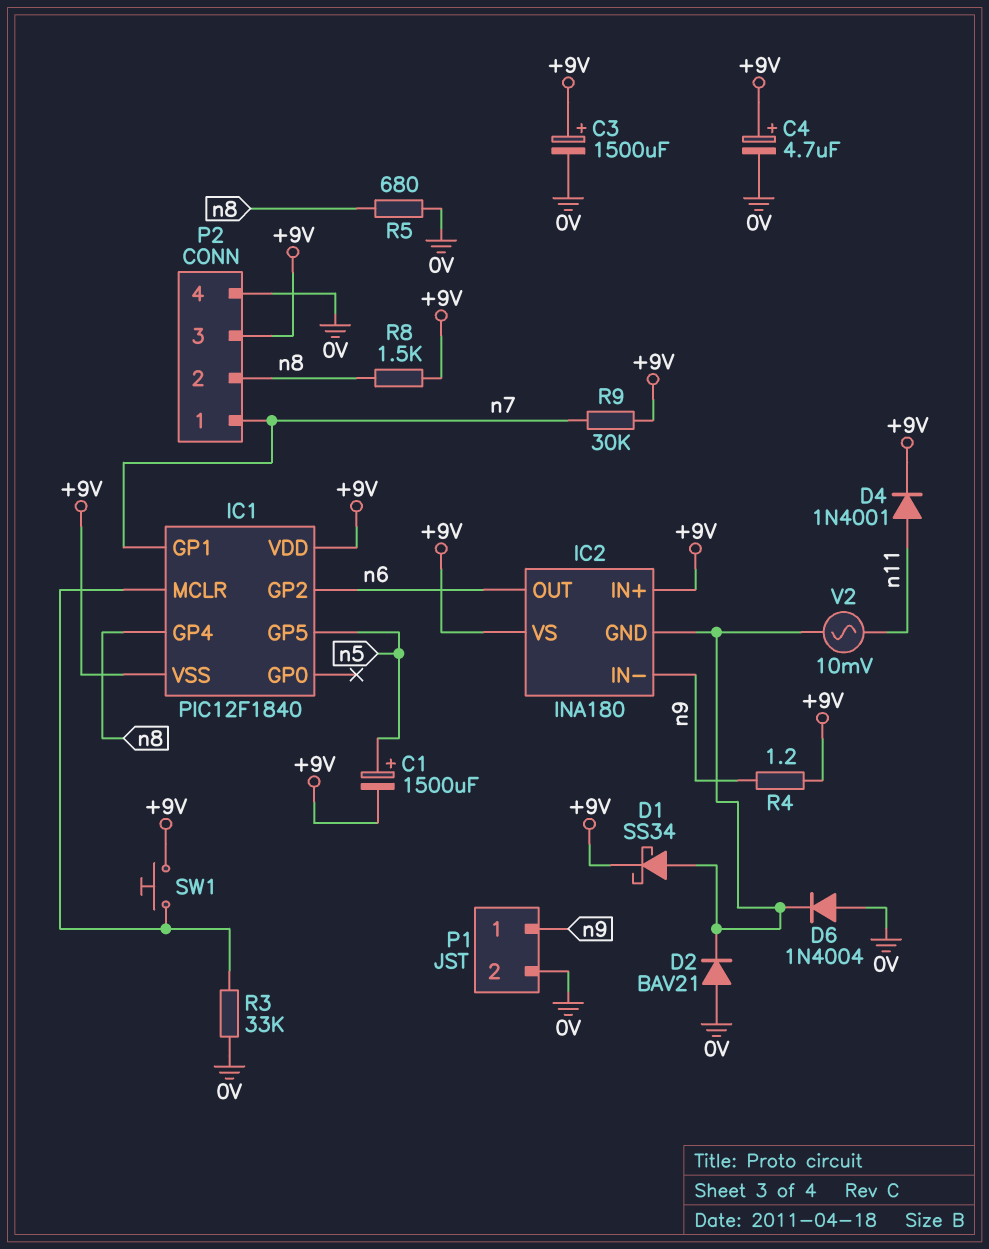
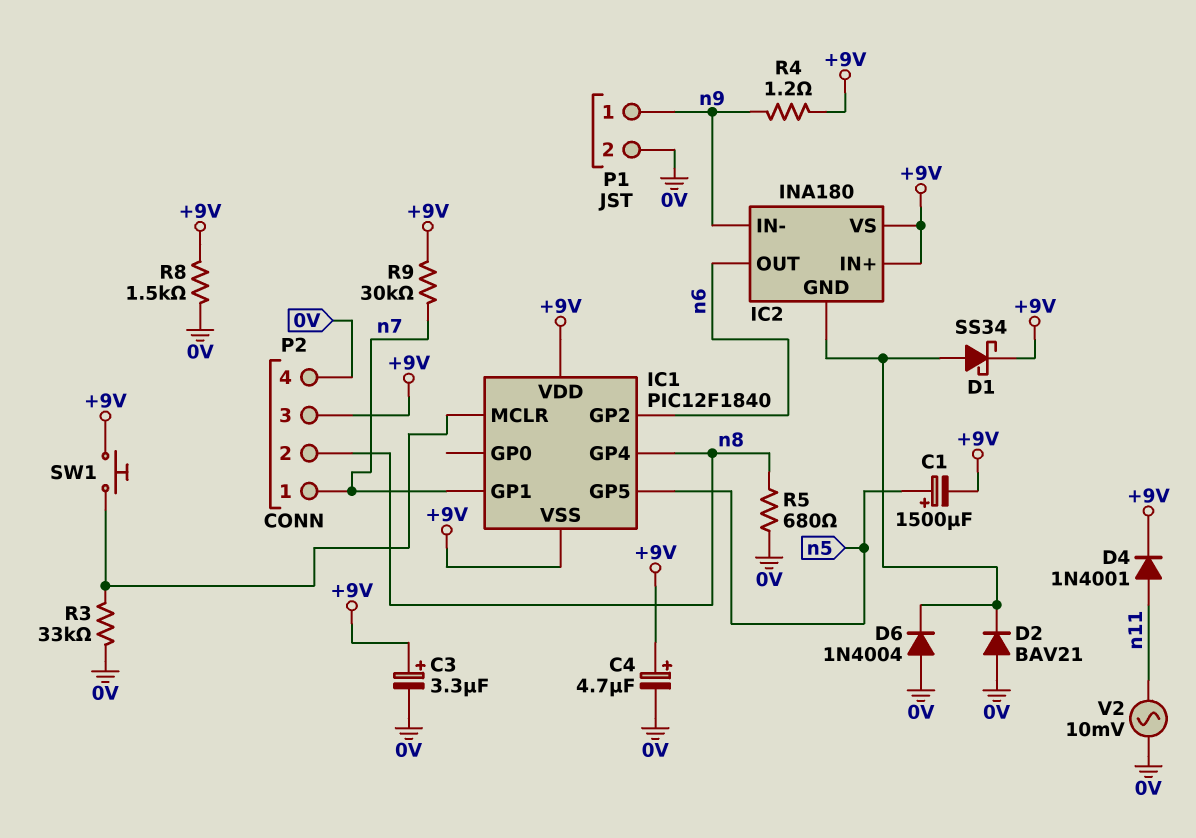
C3: 1500uF (plus +9V, minus 0V) -> 3.3uF (plus +9V, minus 0V)
R8: 1.5k (+9V, n8) -> 1.5k (+9V, 0V)
V2: AC 10mV (IC2/GND, n11) -> AC 10mV (0V, n11)

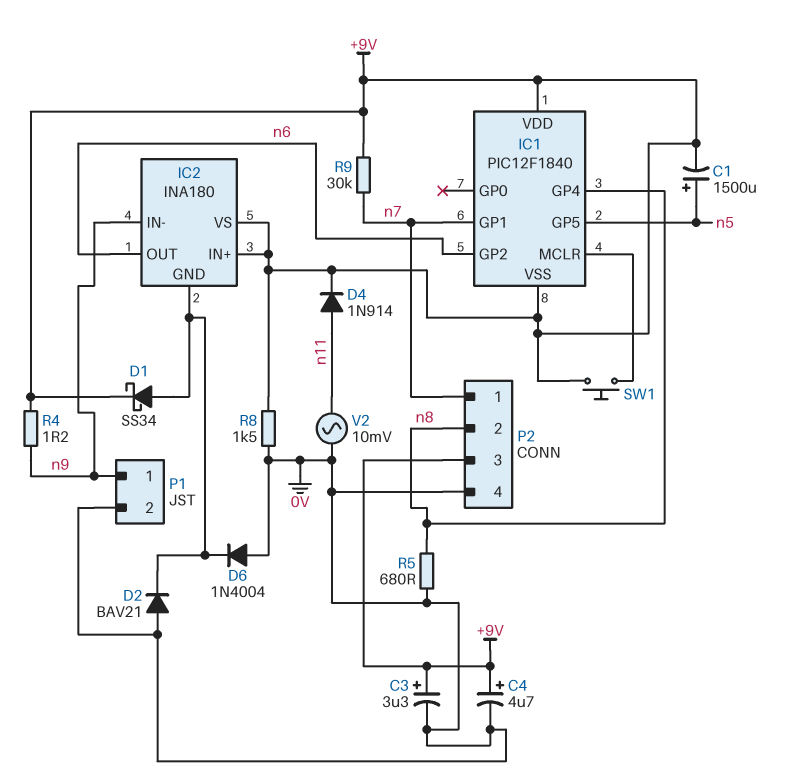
D4: diode 1N4001 (A n11, K +9V) -> diode 1N914 (A n11, K +9V)
R3: 33k (0V, IC1/MCLR) -> none

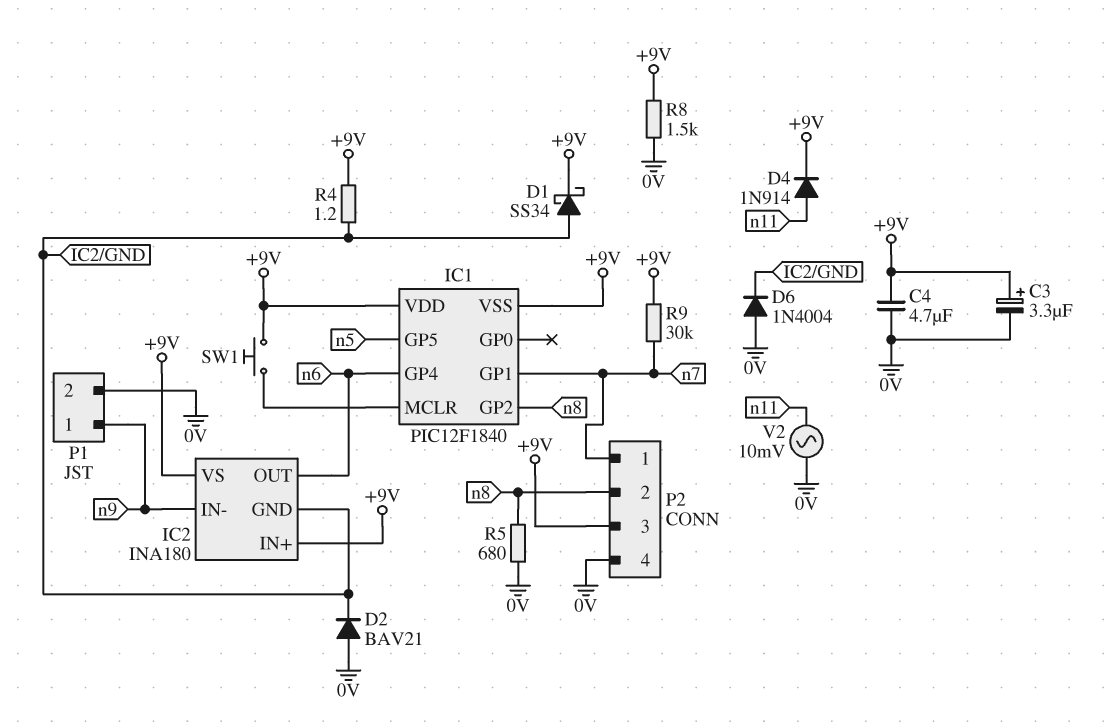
C1: 1500uF (plus n5, minus +9V) -> none
C4: 4.7uF (plus +9V, minus 0V) -> 4.7uF (+9V, 0V)
IC1 pin GP2: n6 -> n8
IC1 pin GP4: n8 -> n6
R4: 1.2 (+9V, n9) -> 1.2 (+9V, IC2/GND)

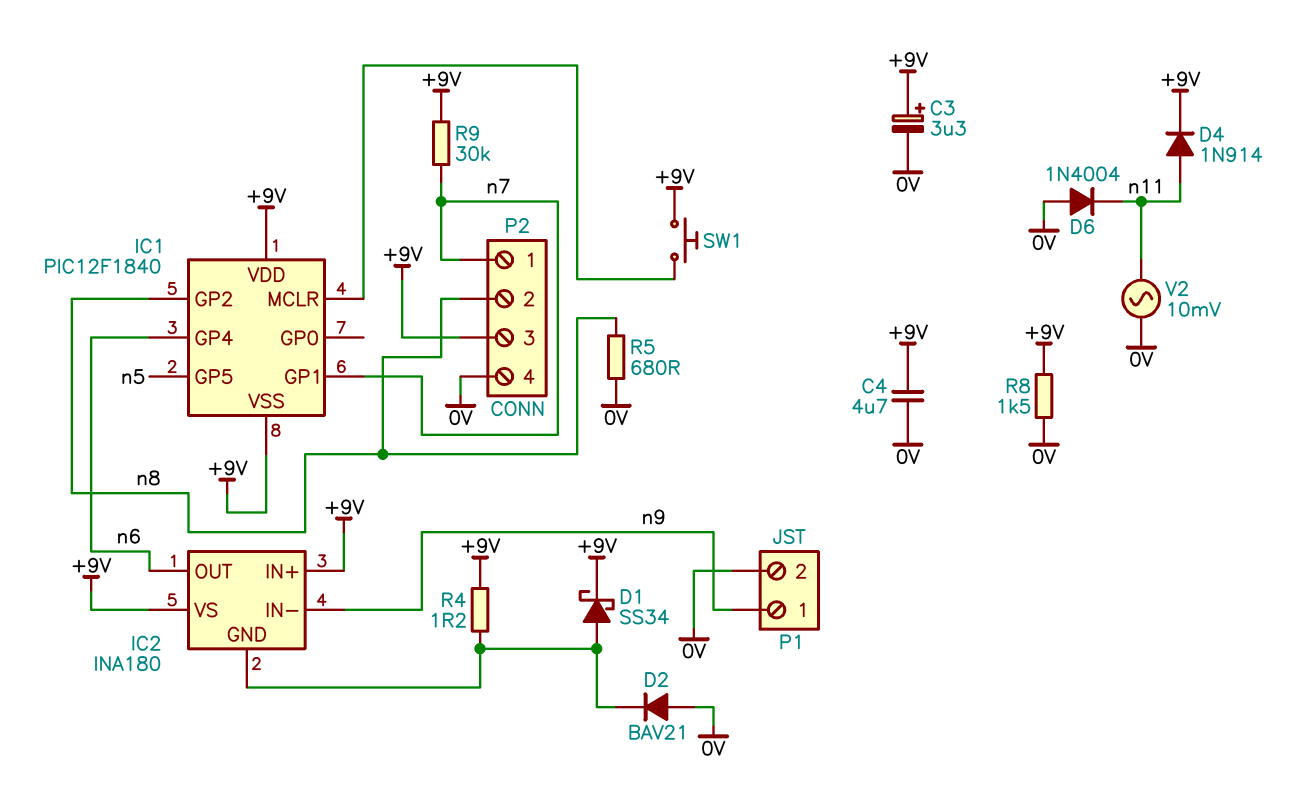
D6: diode 1N4004 (A 0V, K IC2/GND) -> diode 1N4004 (A 0V, K n11)

